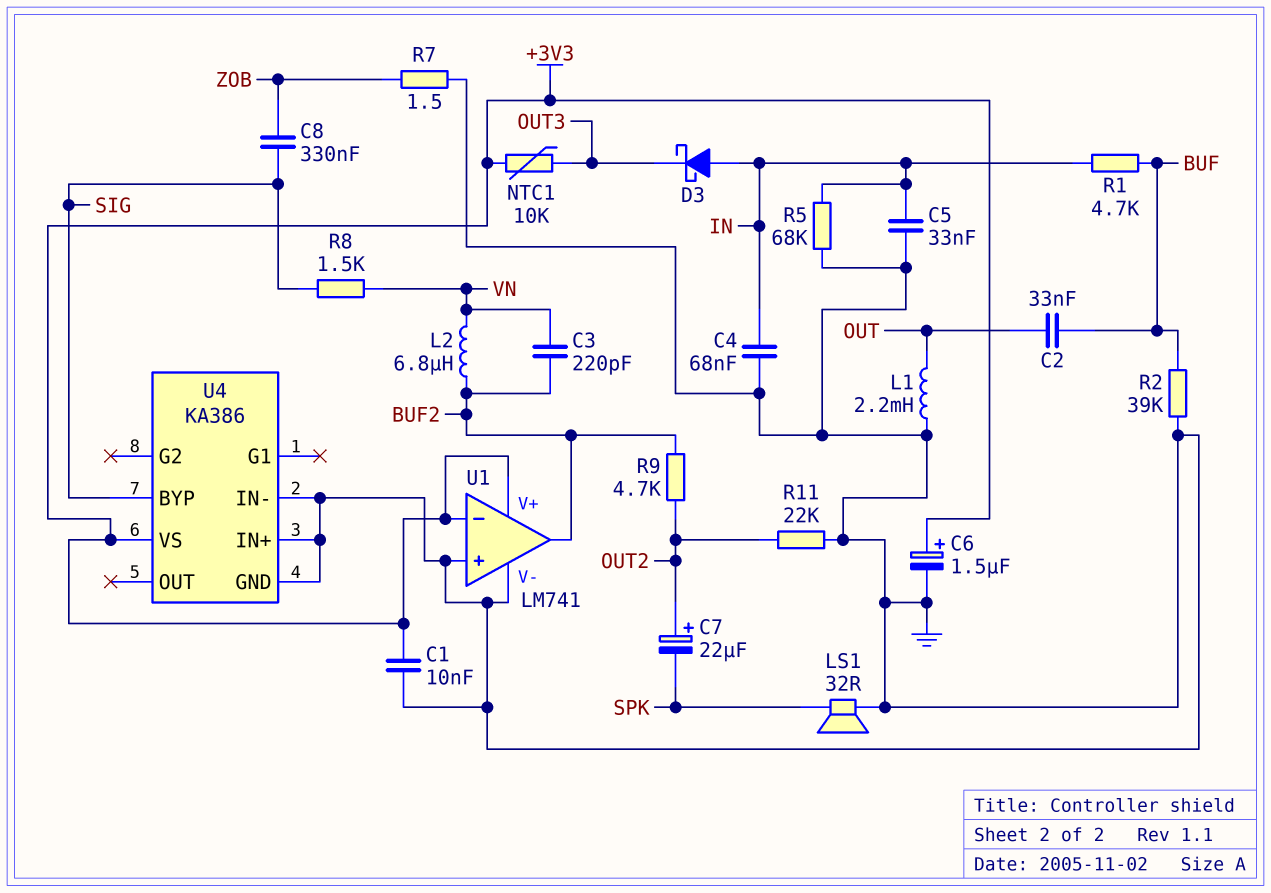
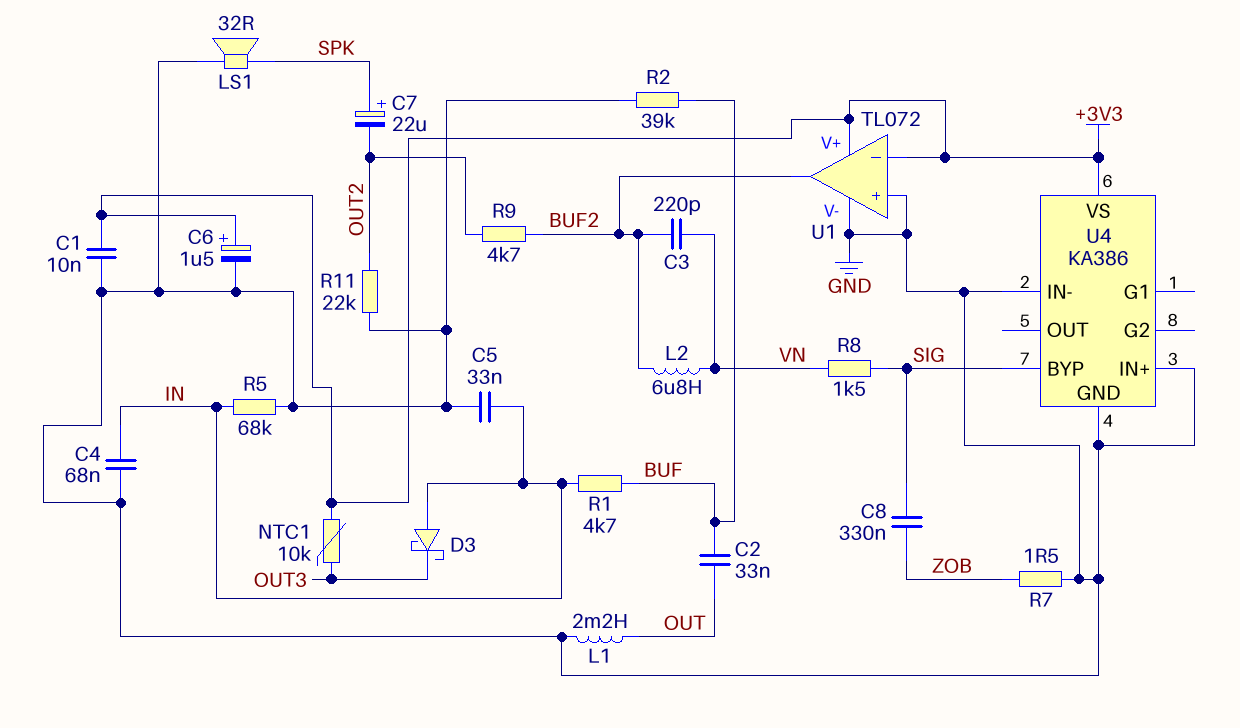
C7: 22uF (plus OUT2, minus SPK) -> 22uF (plus SPK, minus OUT2)
U1: LM741 -> TL072

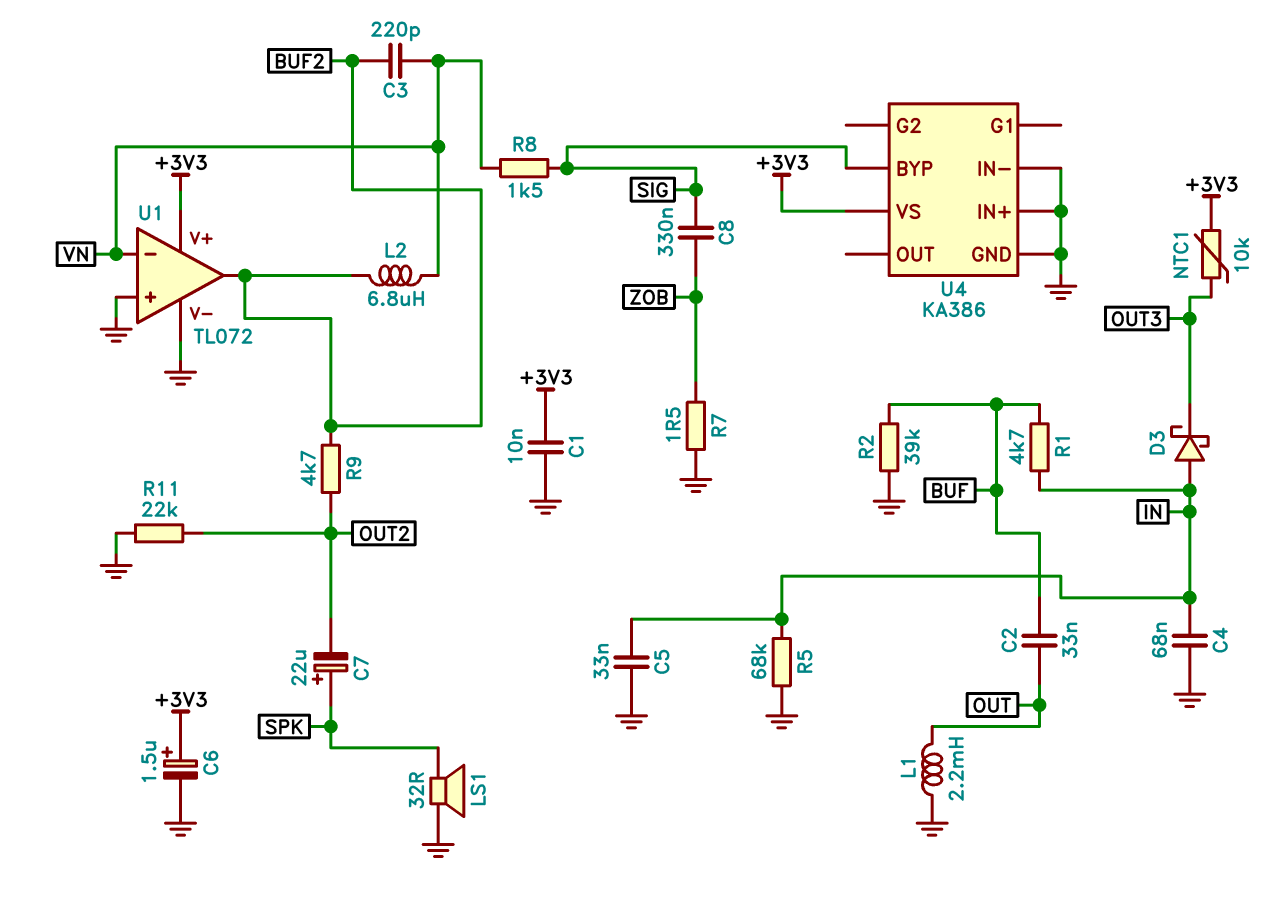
U1 pin in-: +3V3 -> VN

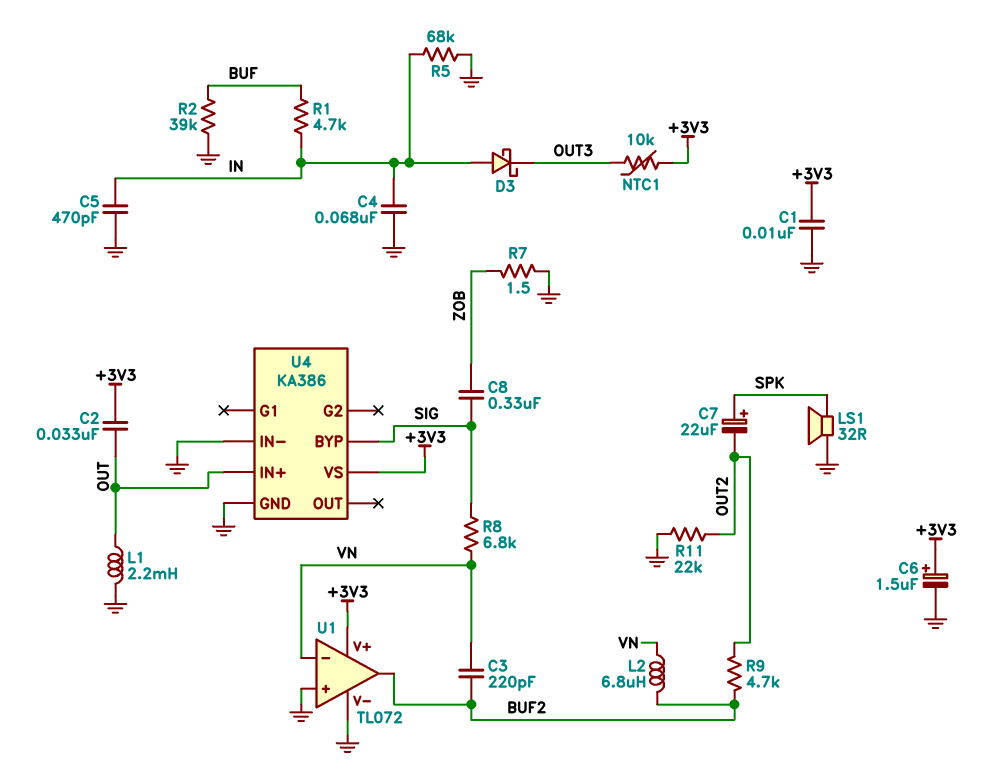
C2: 33nF (BUF, OUT) -> 33nF (+3V3, OUT)
C5: 33nF (GND, IN) -> 470pF (GND, IN)
R8: 1.5k (SIG, VN) -> 6.8k (SIG, VN)
U4 pin IN+: GND -> OUT

